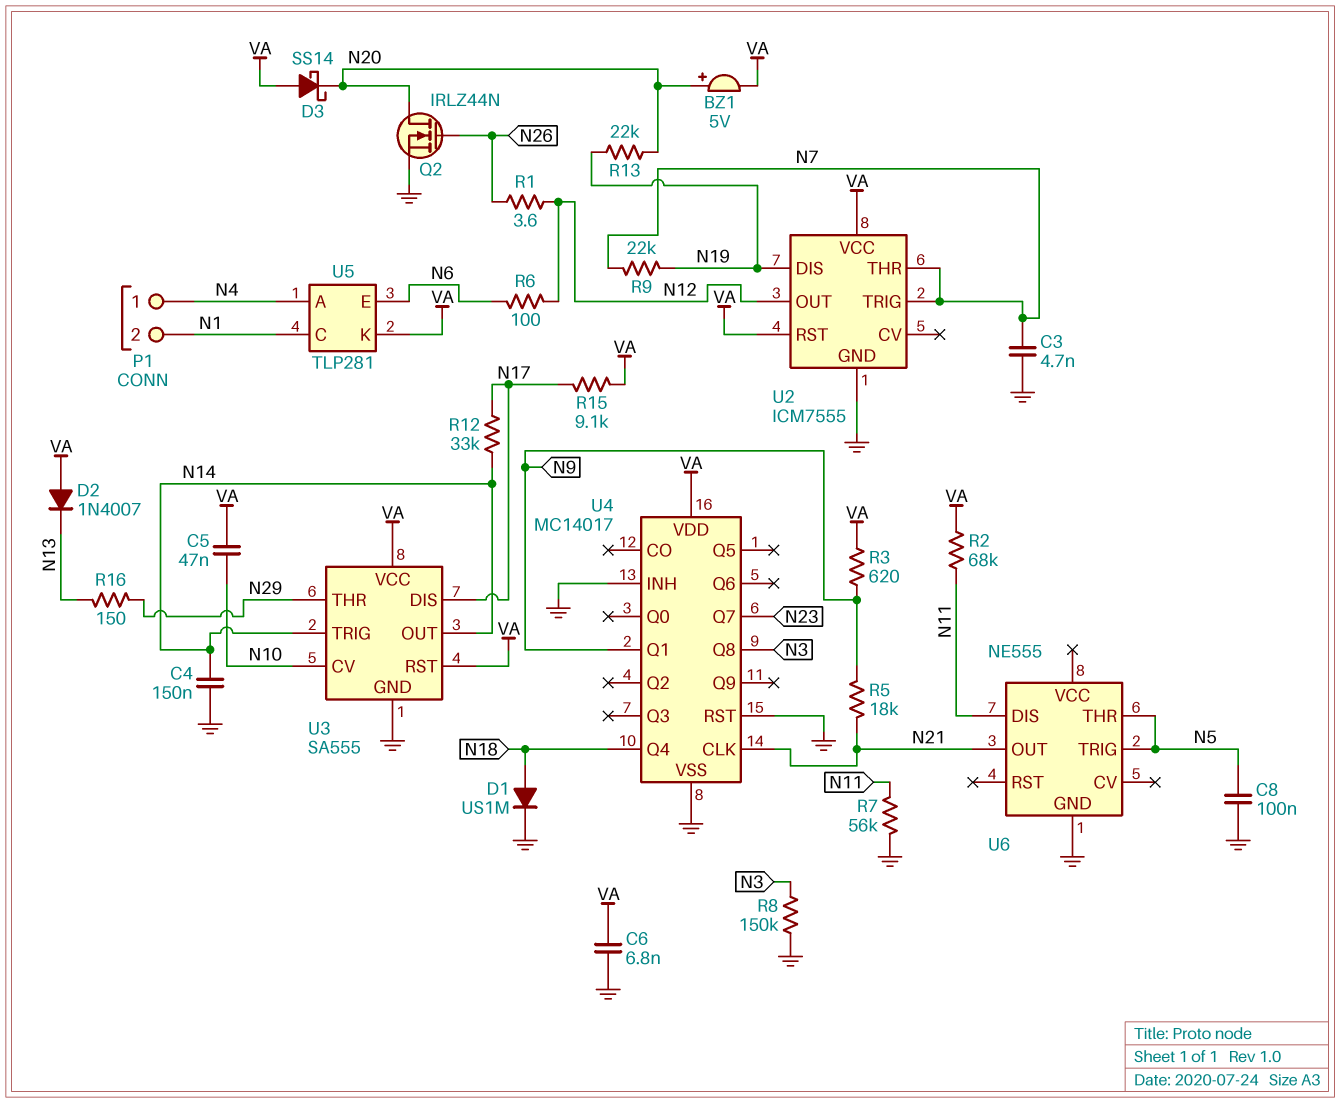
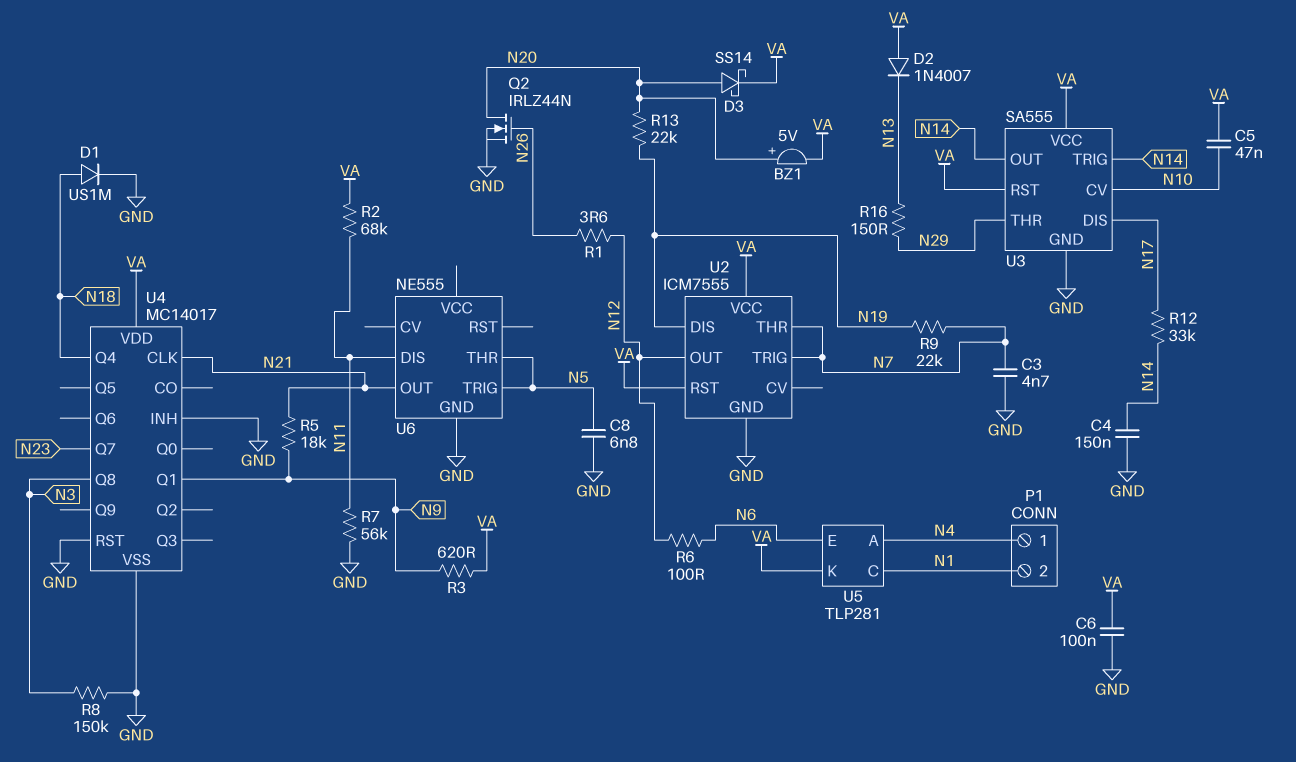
C6: 6.8nF (GND, VA) -> 100nF (GND, VA)
C8: 100nF (GND, N5) -> 6.8nF (GND, N5)
D3: schottky SS14 (A VA, K N20) -> schottky SS14 (A N20, K VA)
R15: 9.1k (N17, VA) -> none

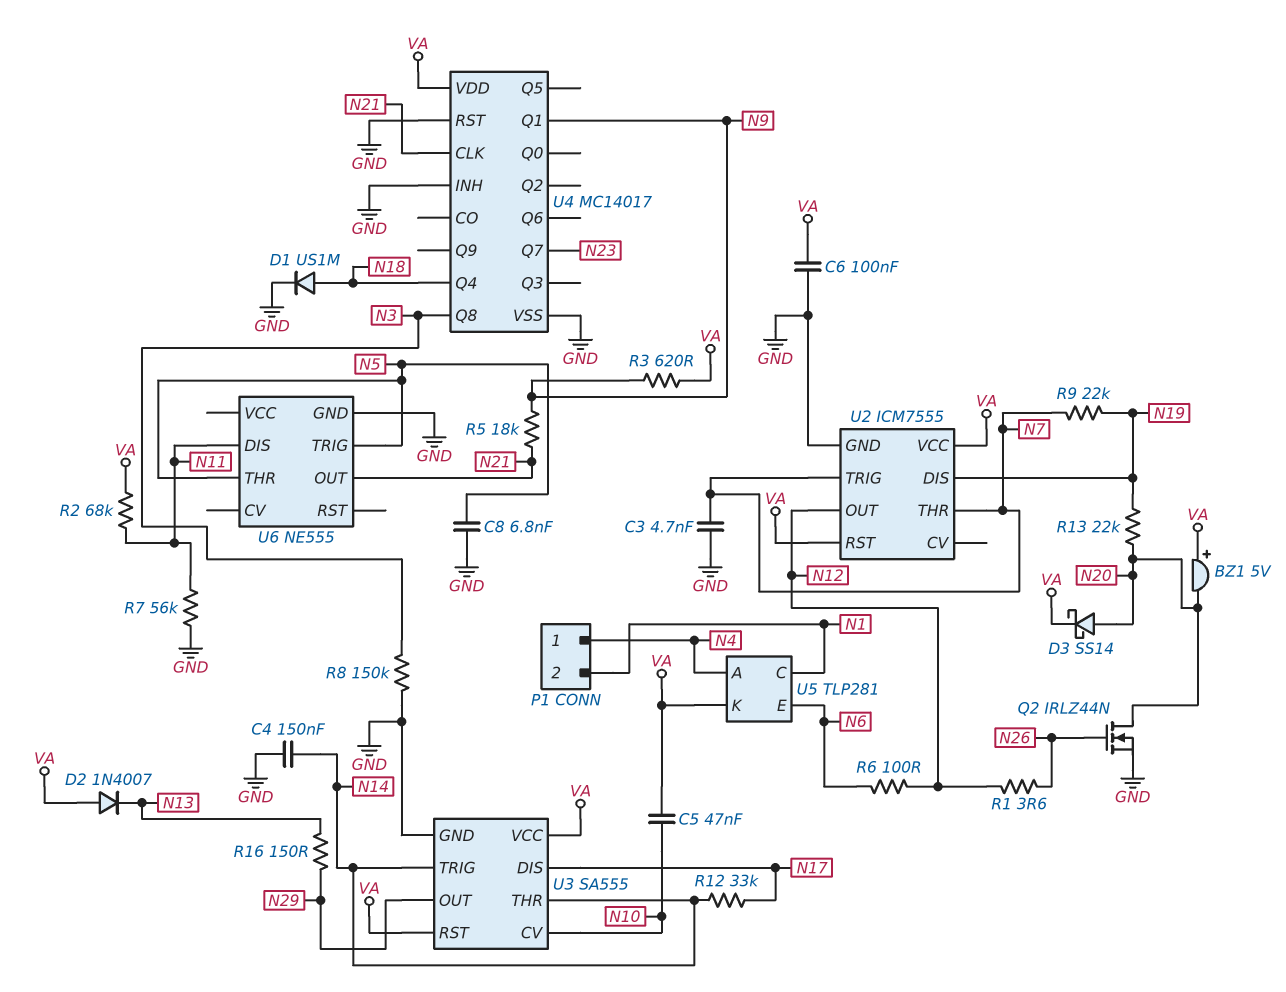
BZ1: buzzer 5V (plus N20, minus VA) -> buzzer 5V (plus VA, minus N20)
U3 pin OUT: N14 -> N29
U3 pin THR: N29 -> N14

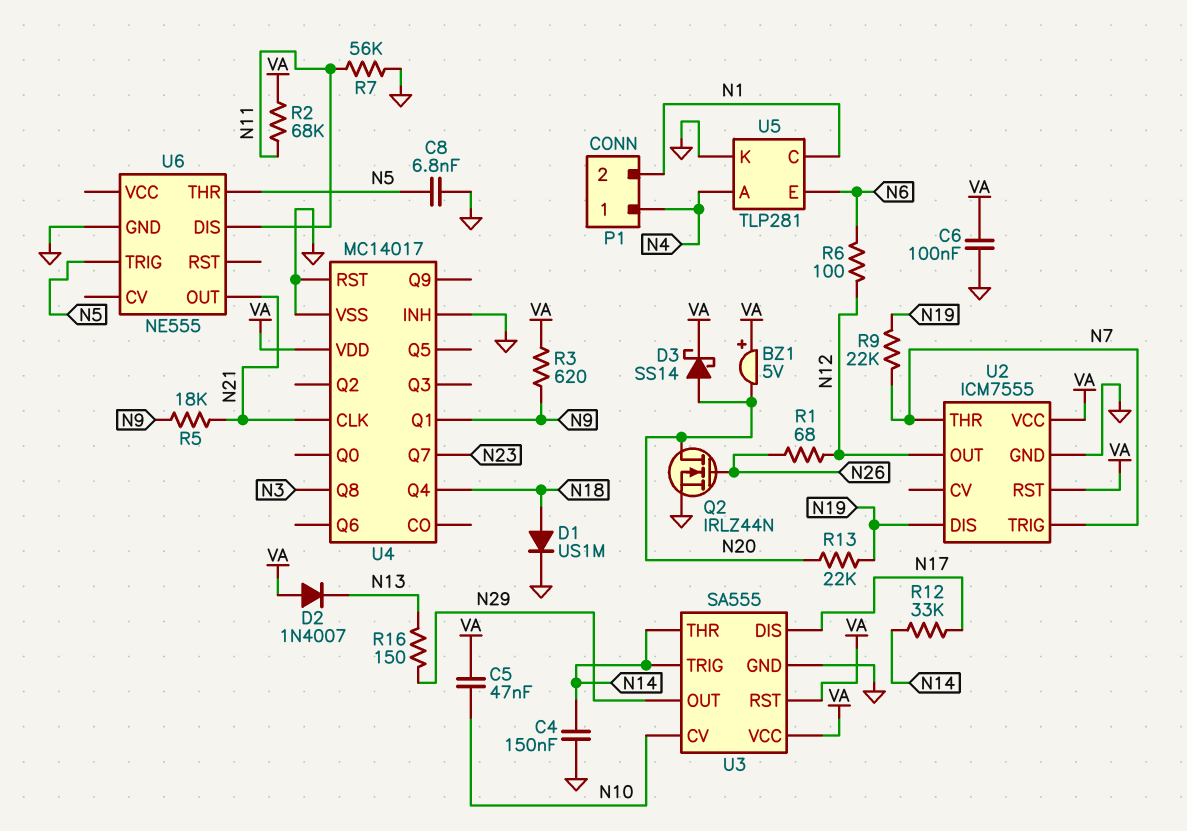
C3: 4.7nF (GND, N7) -> none
R1: 3.6 (N12, N26) -> 68 (N12, N26)
R8: 150k (GND, N3) -> none
U5 pin K: VA -> GND

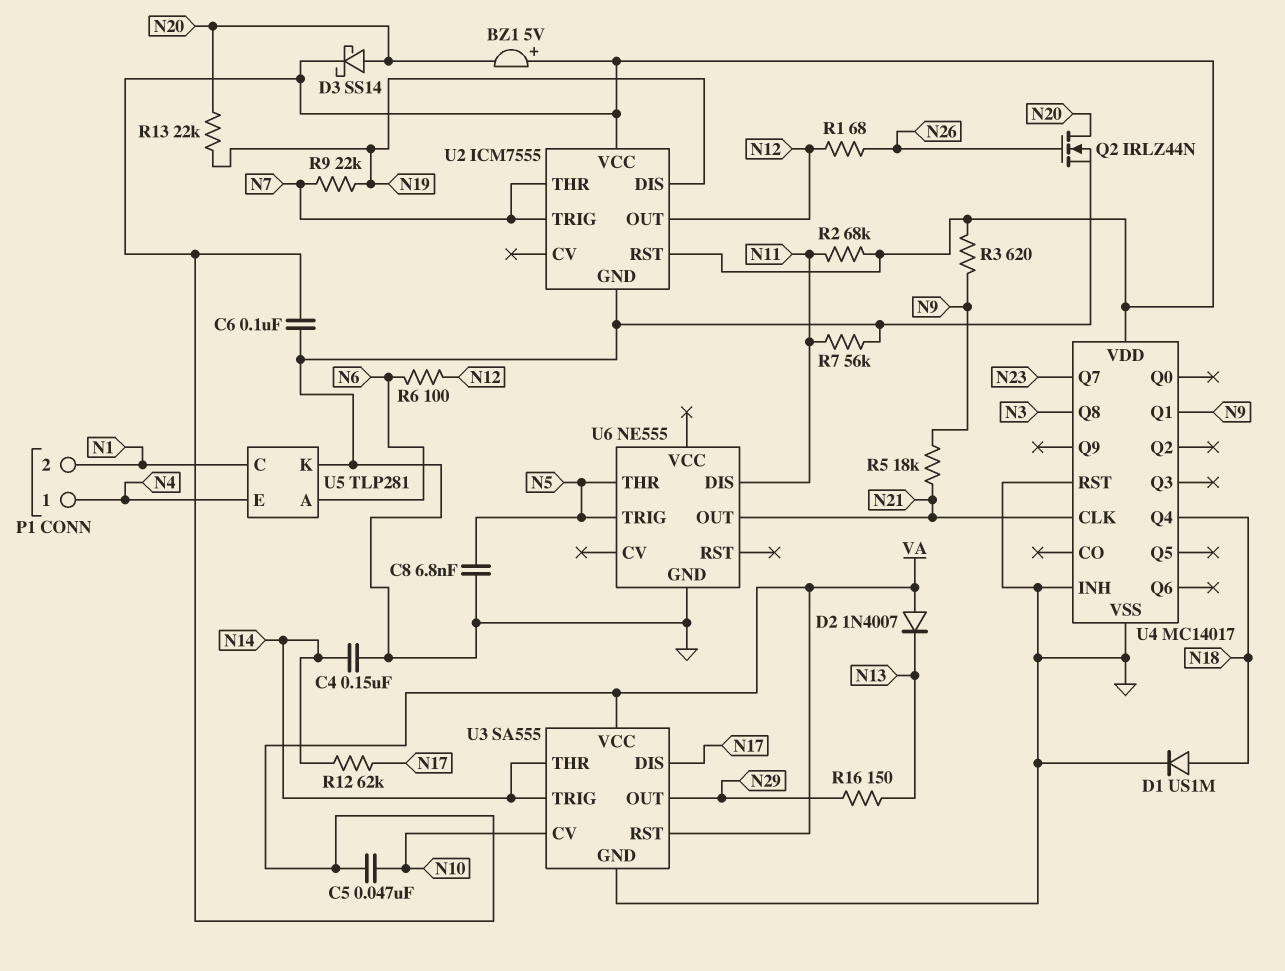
R12: 33k (N14, N17) -> 62k (N14, N17)
U5 pin A: N4 -> N6
U5 pin E: N6 -> N4

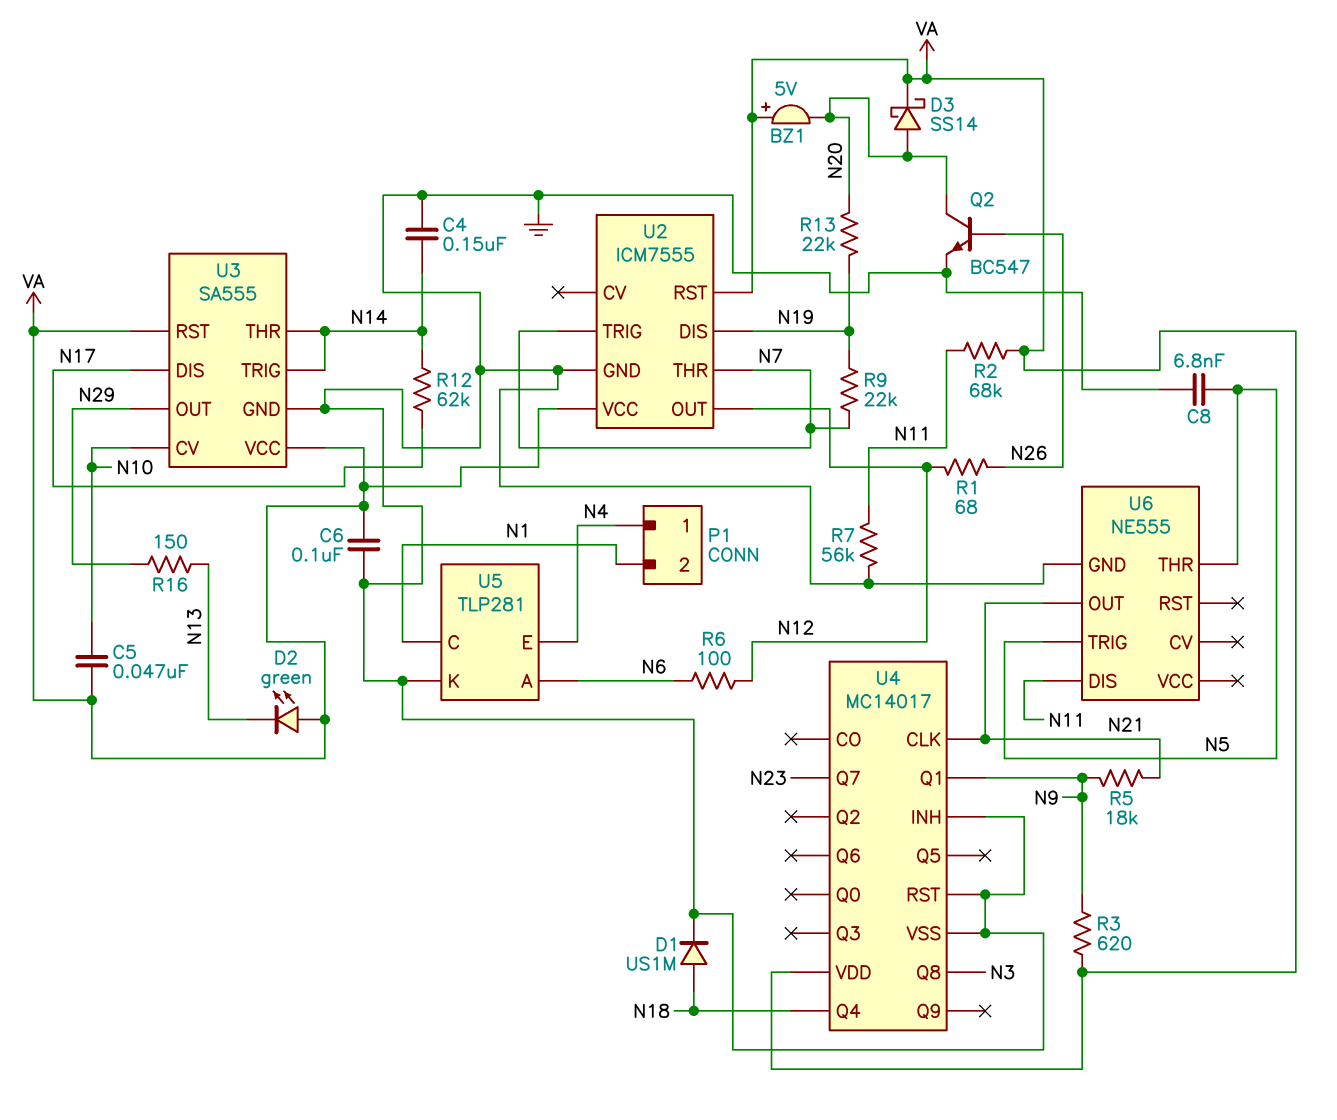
D2: diode 1N4007 (A VA, K N13) -> LED green (A VA, K N13)
Q2: NMOS IRLZ44N (G N26, D N20, S GND) -> NPN BC547 (B N26, C N20, E GND)

